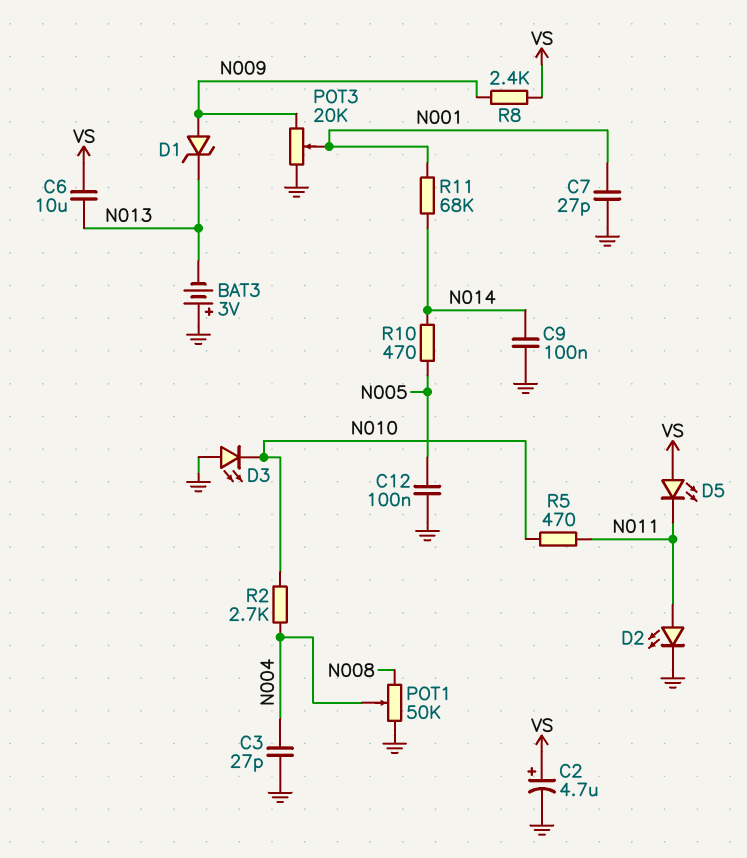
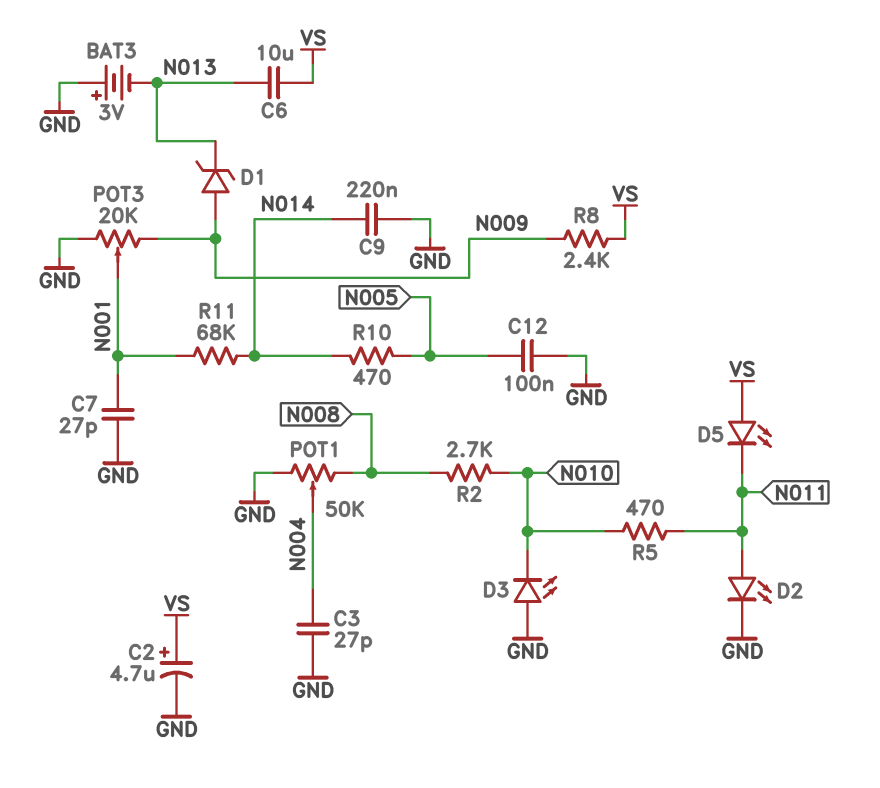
C9: 100nF (GND, N014) -> 220nF (GND, N014)
R2: 2.7k (N004, N010) -> 2.7k (N008, N010)

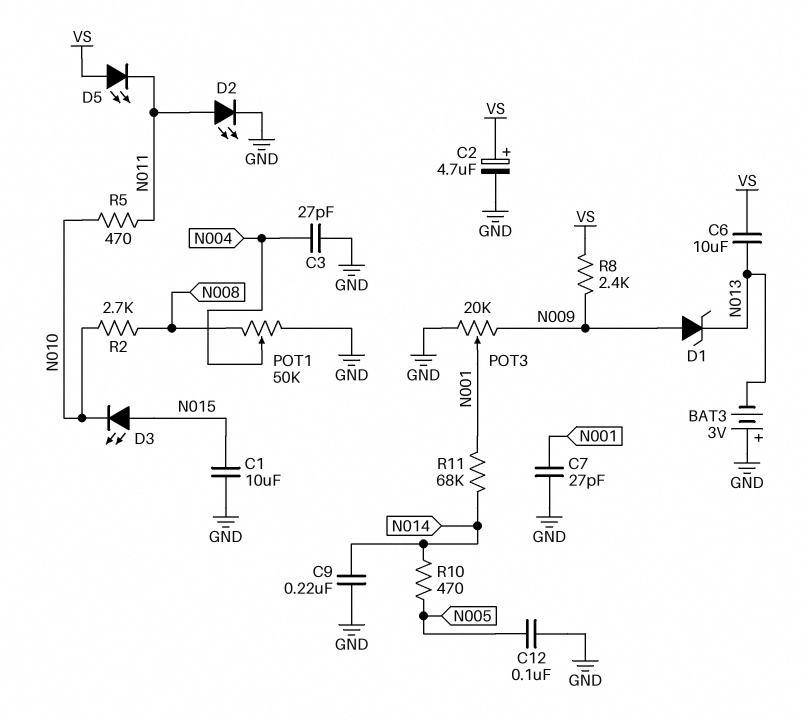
C1: none -> 10uF (GND, N015)
D3: LED (A GND, K N010) -> LED (A N015, K N010)

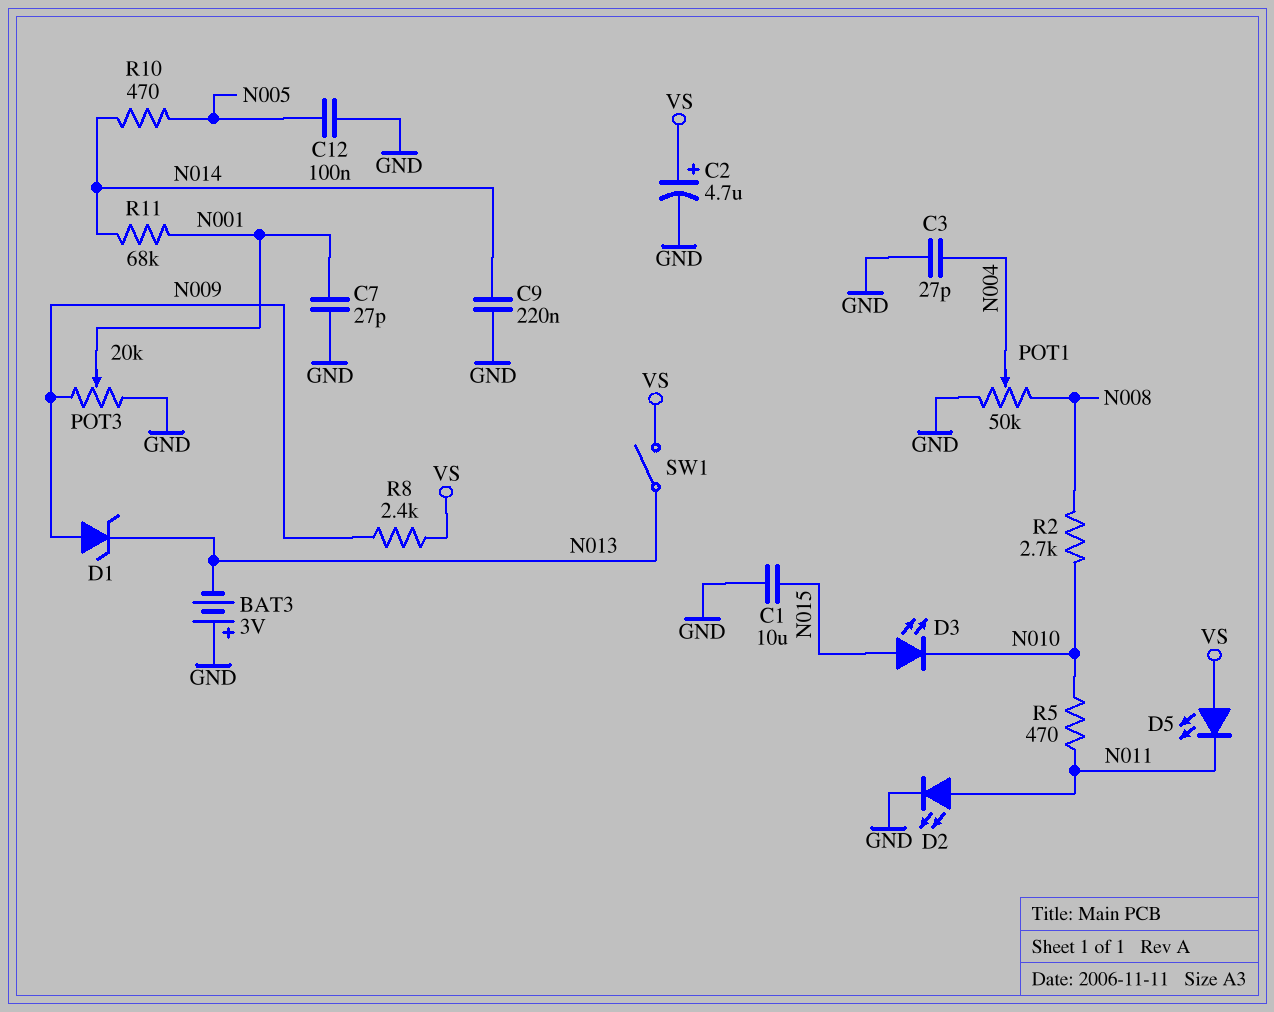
C6: 10uF (N013, VS) -> none
SW1: none -> switch (N013, VS)

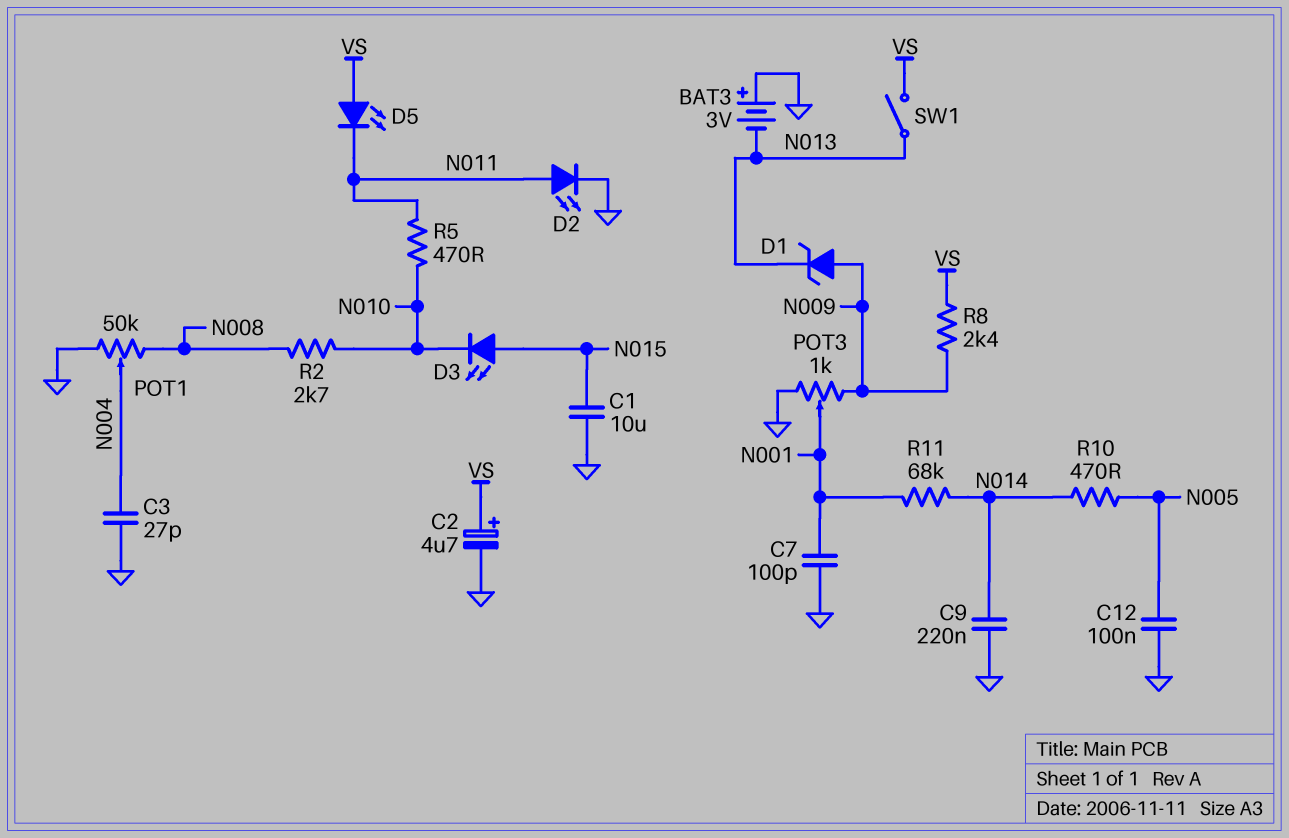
C7: 27pF (GND, N001) -> 100pF (GND, N001)
POT3: 20k (GND, N009, wiper N001) -> 1k (GND, N009, wiper N001)

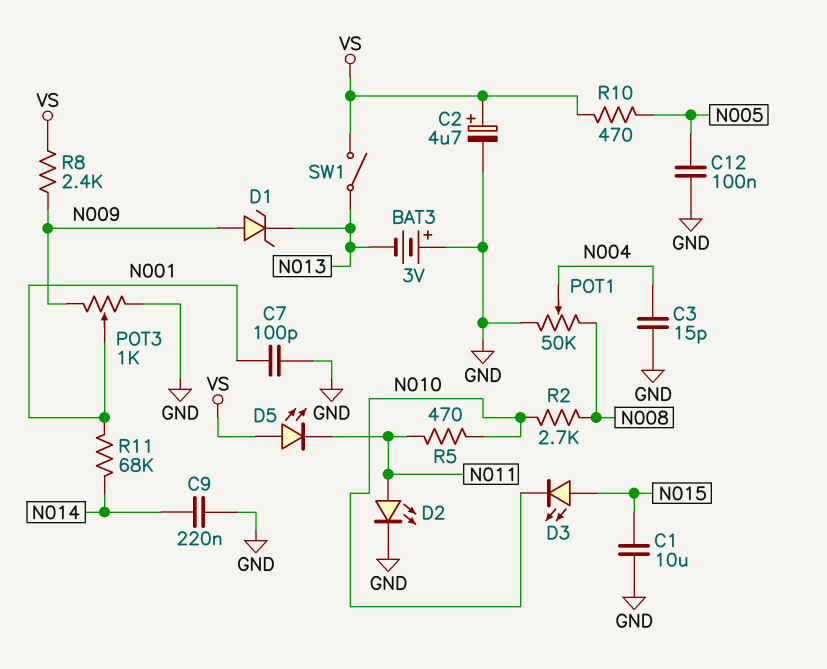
C3: 27pF (GND, N004) -> 15pF (GND, N004)
R10: 470 (N005, N014) -> 470 (N005, VS)

